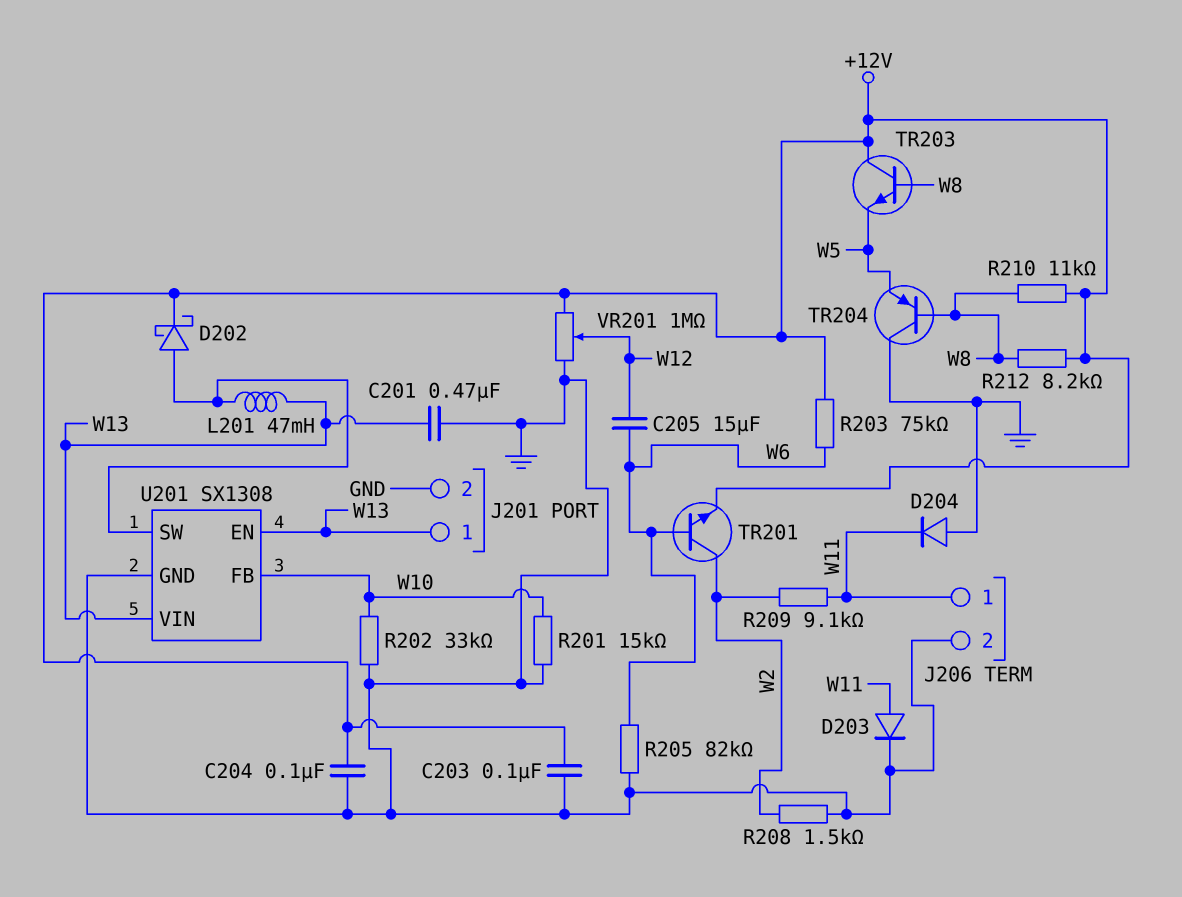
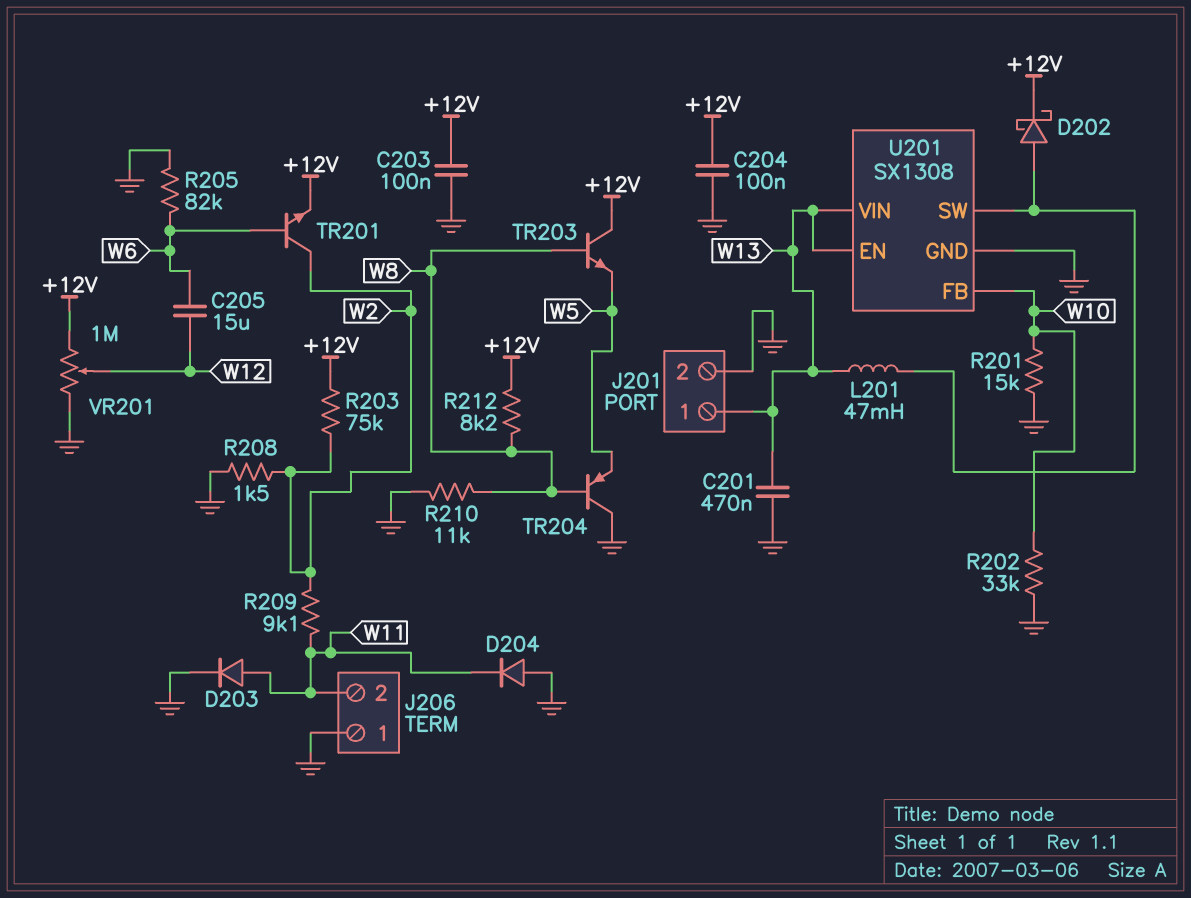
J206 pin 1: W11 -> GND
J206 pin 2: GND -> W11
R203: 75k (+12V, W6) -> 75k (+12V, W2)
R210: 11k (+12V, W8) -> 11k (GND, W8)

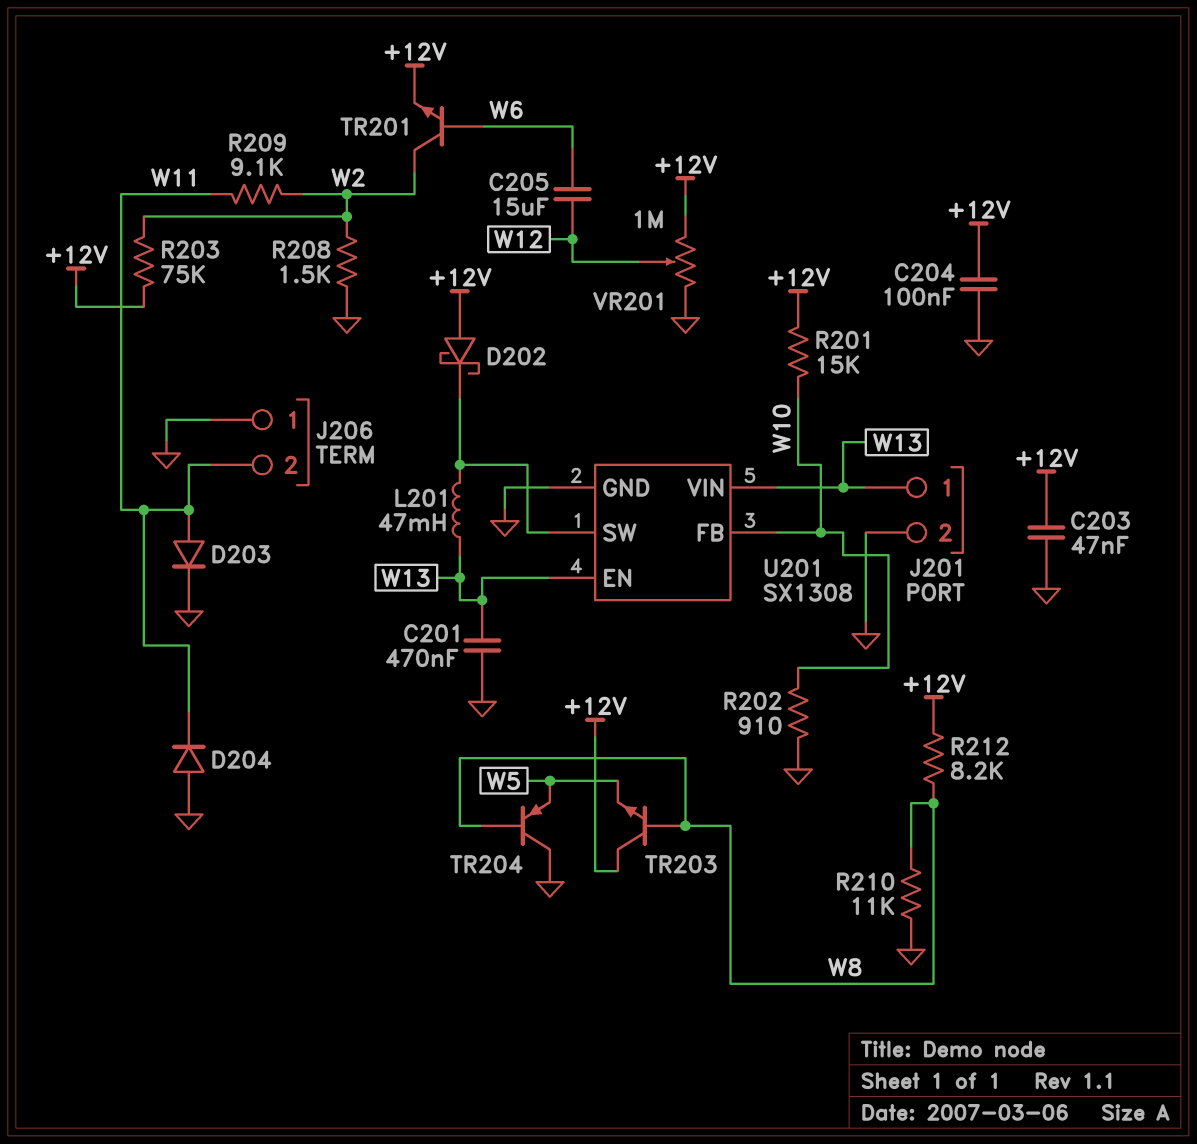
C203: 100nF (+12V, GND) -> 47nF (+12V, GND)
D202: schottky (A U201/SW, K +12V) -> schottky (A +12V, K U201/SW)
R201: 15k (GND, W10) -> 15k (+12V, W10)
R202: 33k (GND, W10) -> 910 (GND, W10)
R205: 82k (GND, W6) -> none

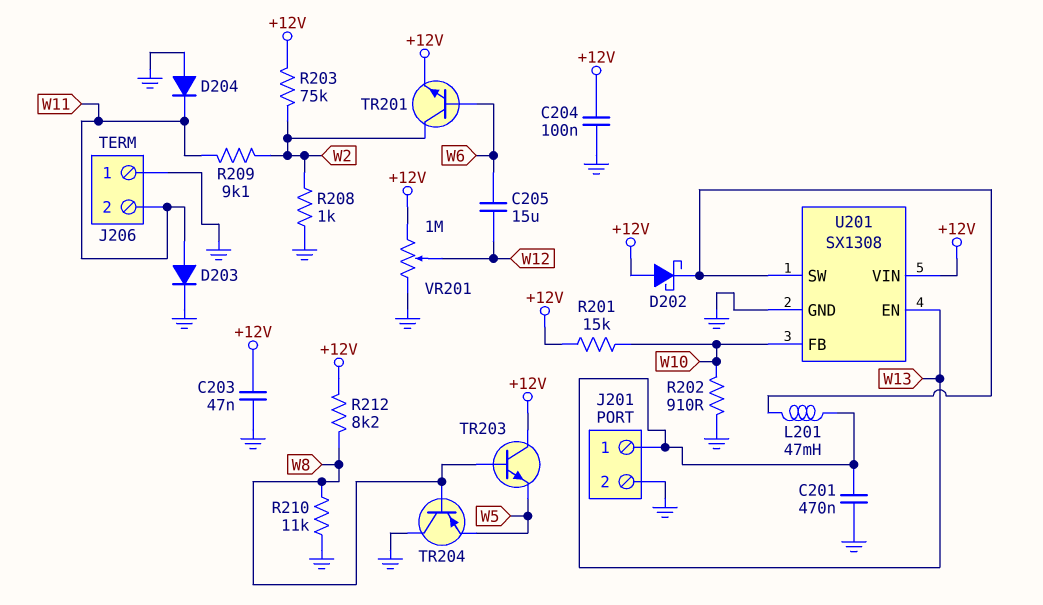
R208: 1.5k (GND, W2) -> 1k (GND, W2)
U201 pin VIN: W13 -> +12V

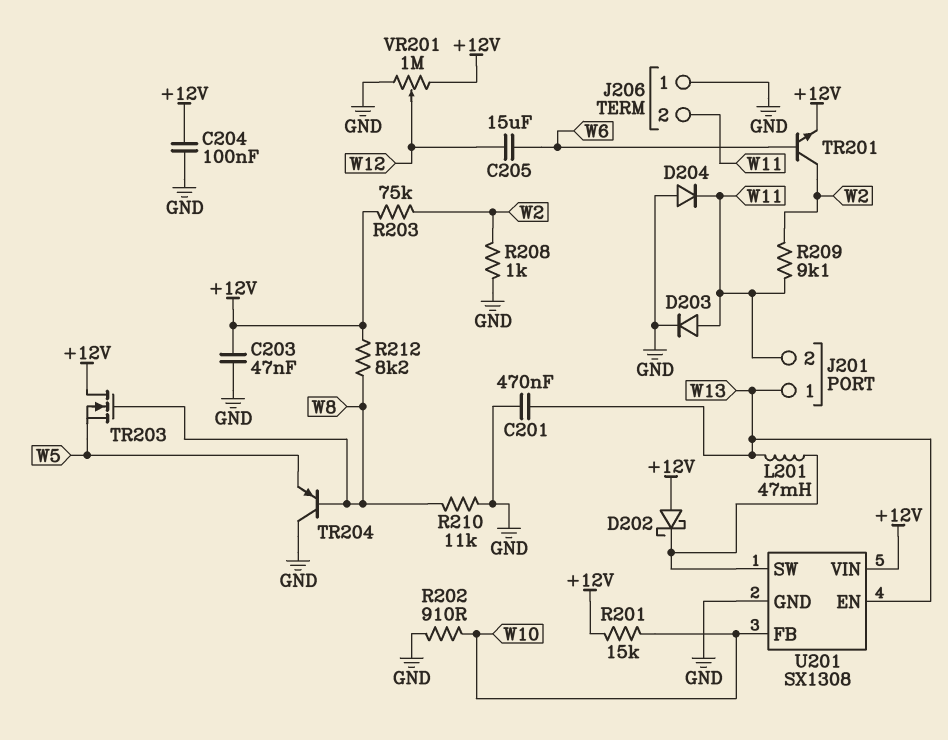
J201 pin 2: GND -> W11
TR203: NPN (B W8, C +12V, E W5) -> NMOS (G W8, D +12V, S W5)

